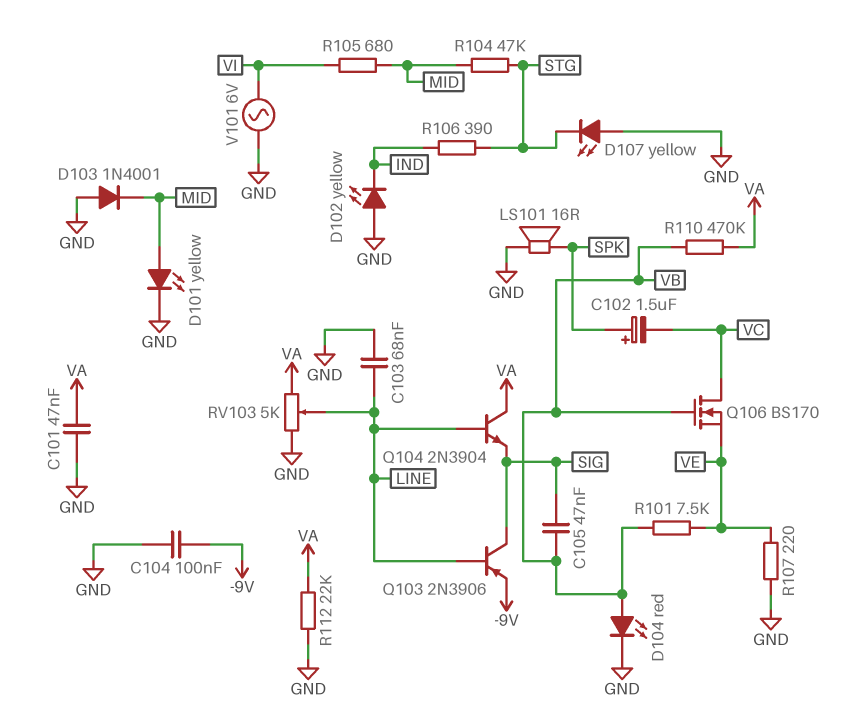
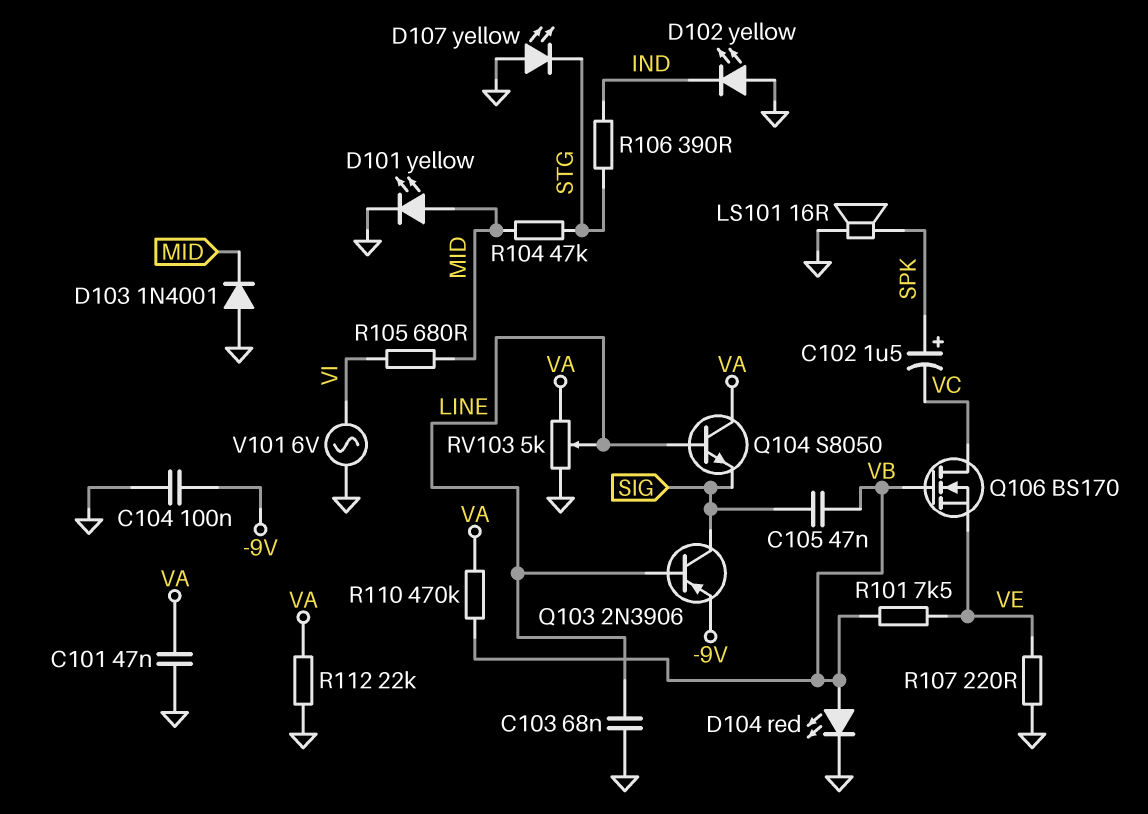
Q104: NPN 2N3904 (B LINE, C VA, E SIG) -> NPN S8050 (B LINE, C VA, E SIG)

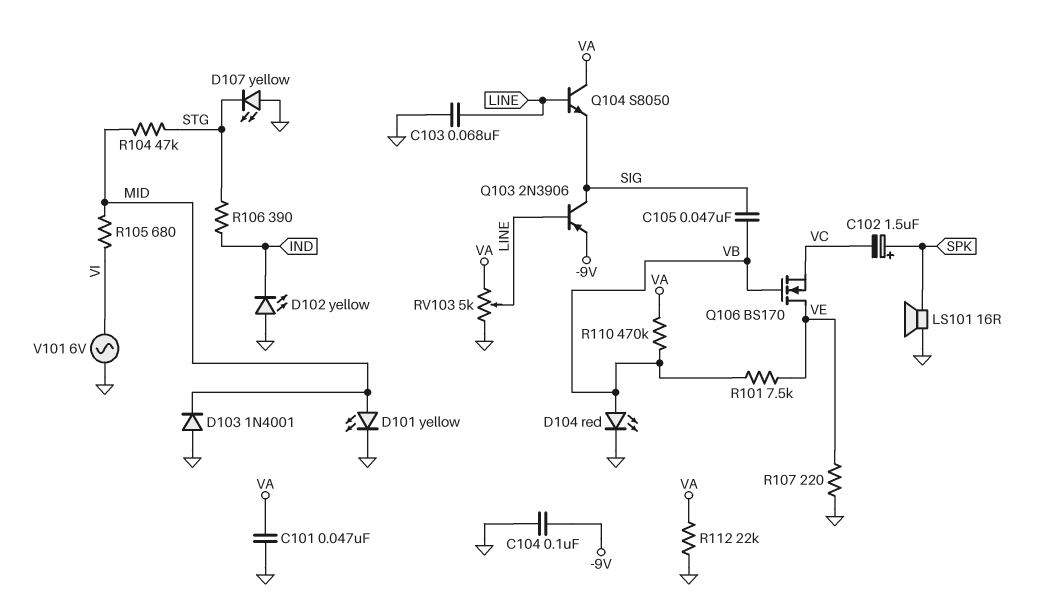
Q106: NMOS BS170 (G VB, D VC, S VE) -> NMOS BS170 (G VB, D VE, S VC)

